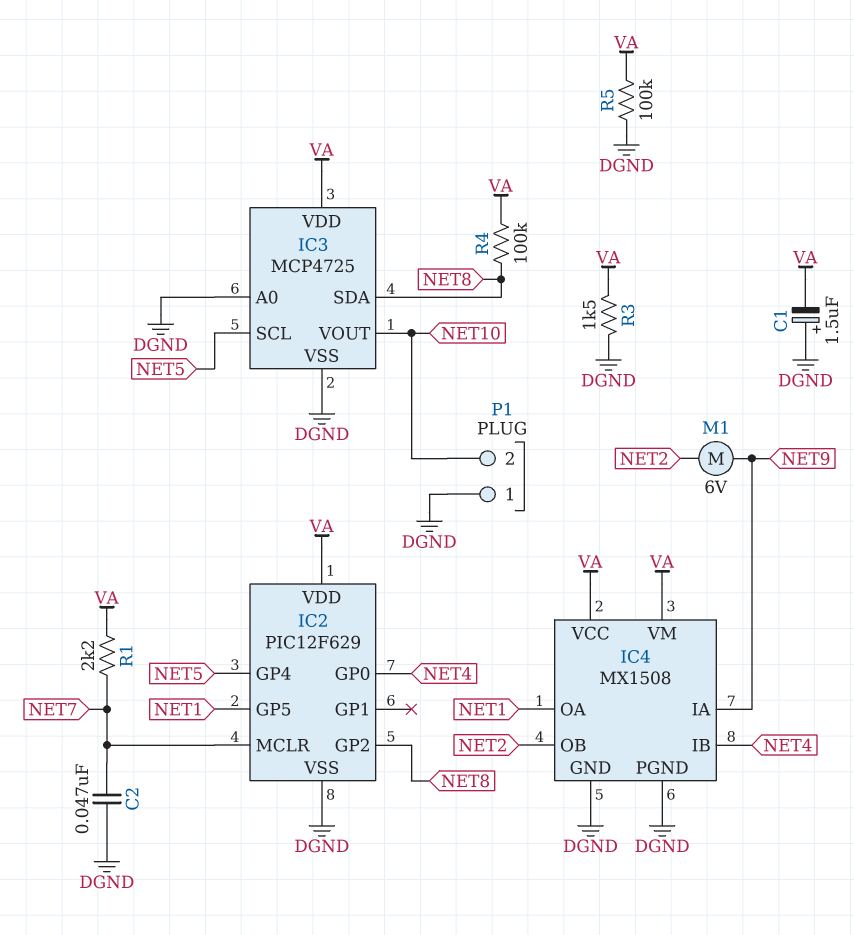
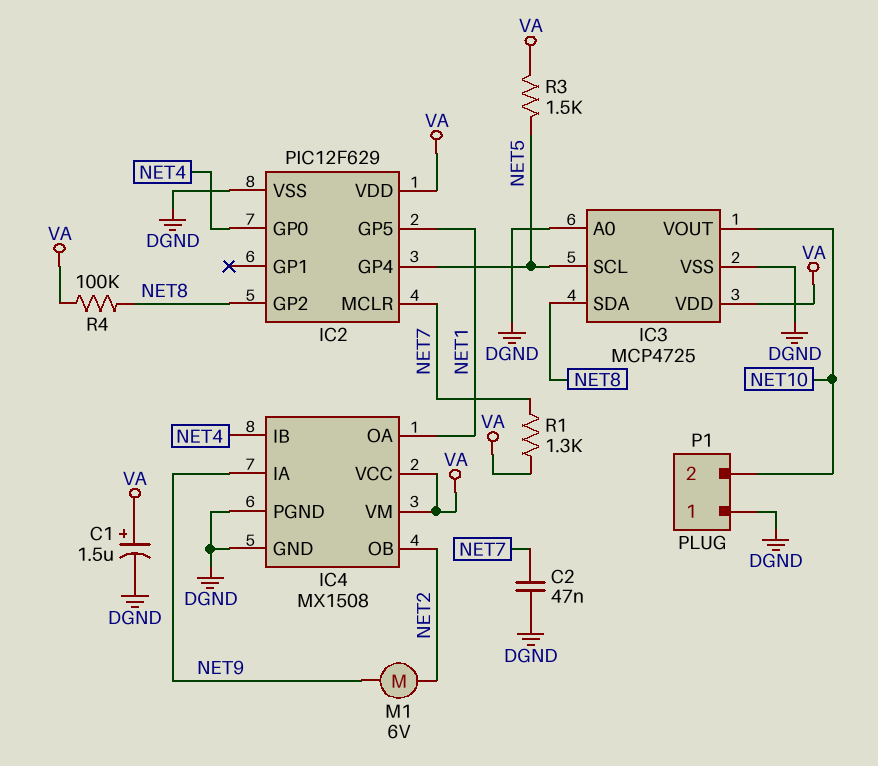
C1: 1.5uF (plus DGND, minus VA) -> 1.5uF (plus VA, minus DGND)
R1: 2.2k (NET7, VA) -> 1.3k (NET7, VA)
R3: 1.5k (DGND, VA) -> 1.5k (NET5, VA)
R5: 100k (DGND, VA) -> none

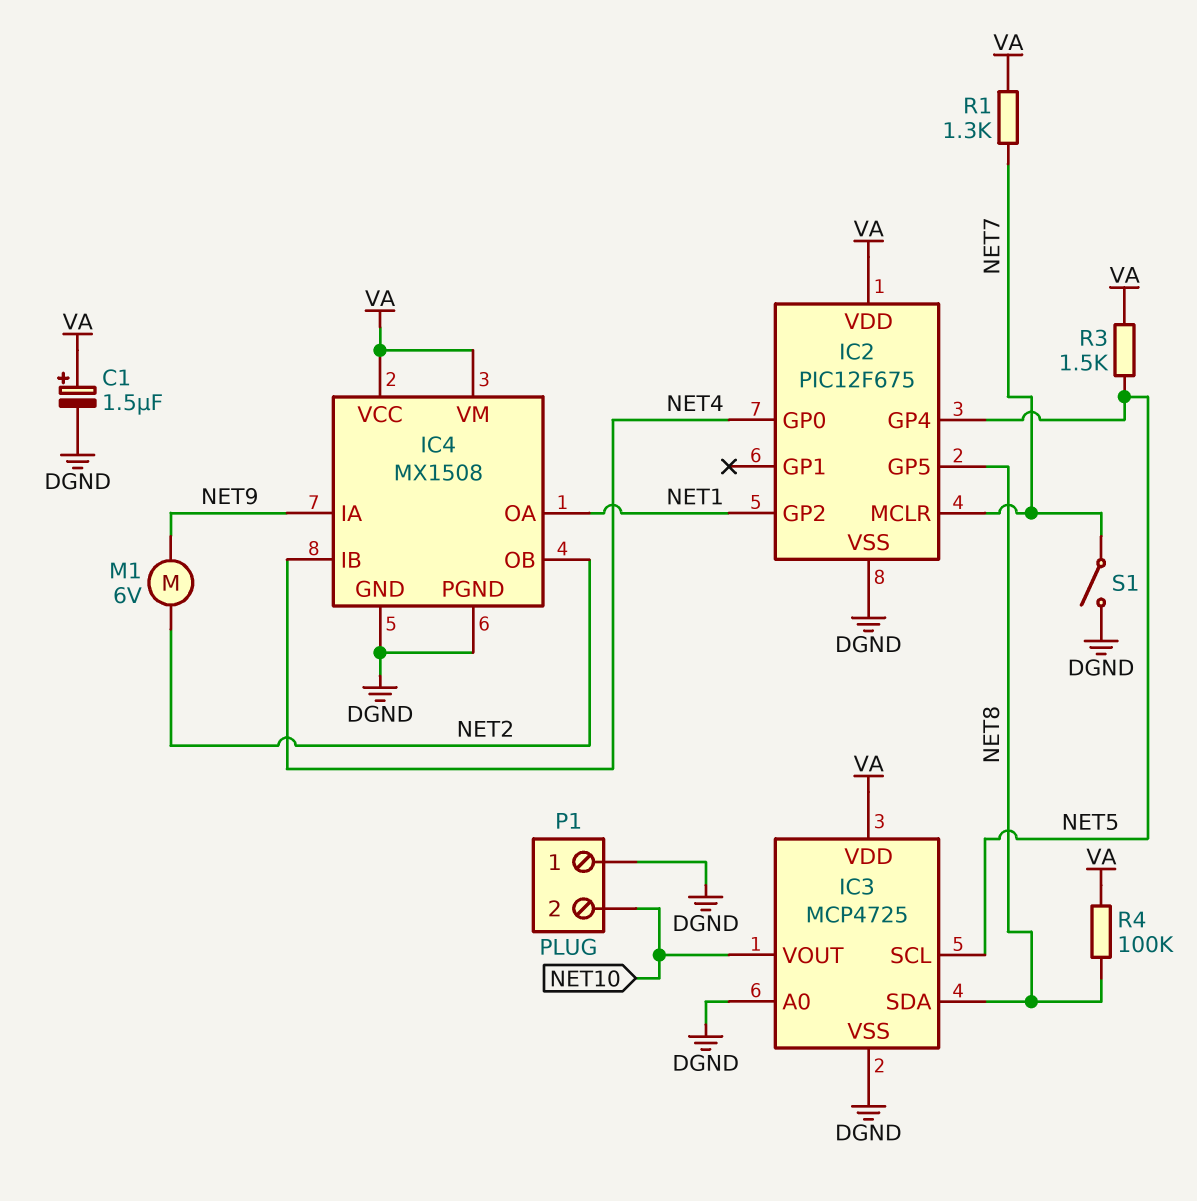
C2: 47nF (DGND, NET7) -> none
IC2: PIC12F629 -> PIC12F675
IC2 pin GP2: NET8 -> NET1
IC2 pin GP5: NET1 -> NET8
S1: none -> switch (DGND, NET7)

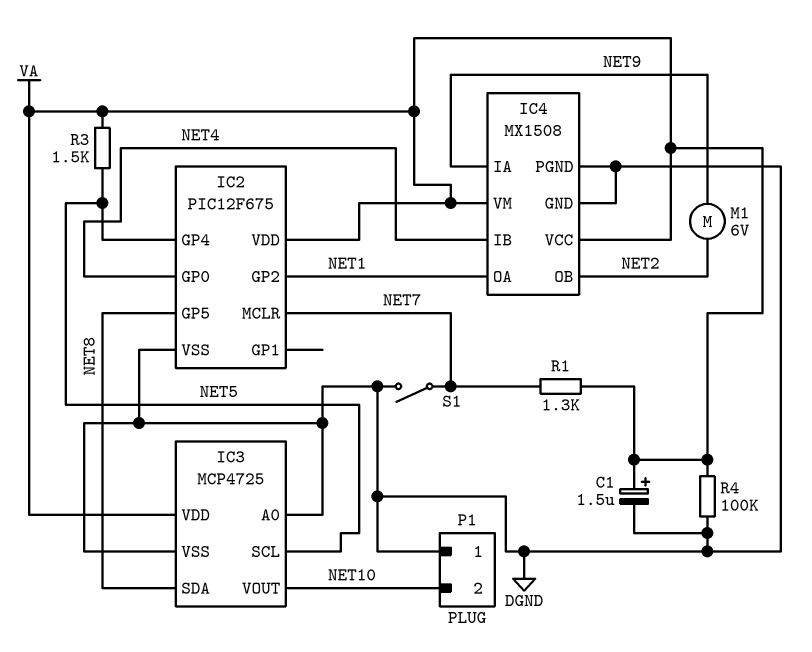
R4: 100k (NET8, VA) -> 100k (DGND, VA)

